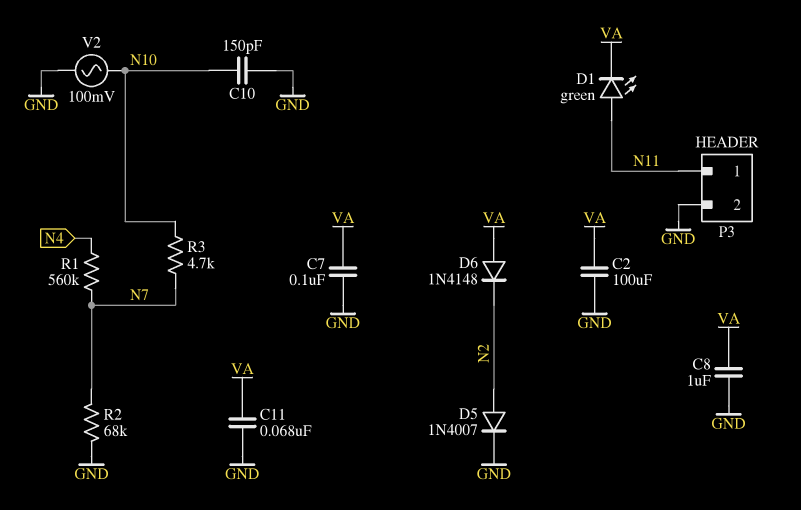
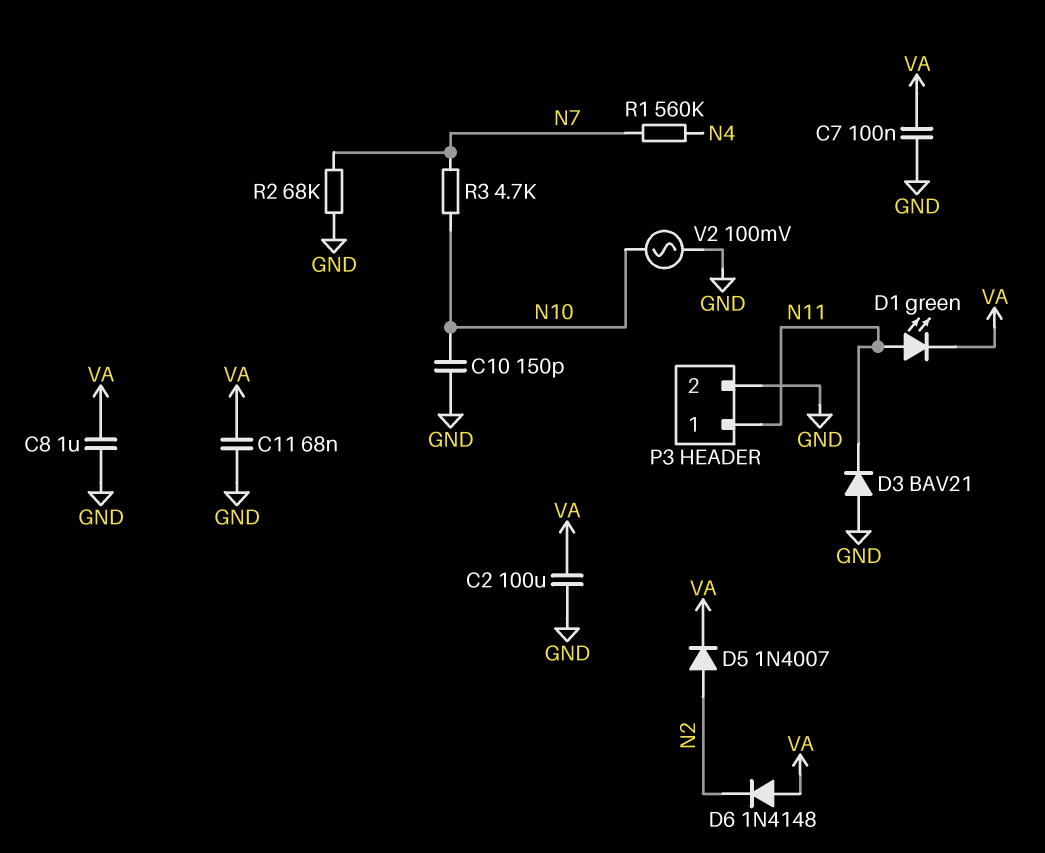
D3: none -> diode BAV21 (A GND, K N11)
D5: diode 1N4007 (A N2, K GND) -> diode 1N4007 (A N2, K VA)

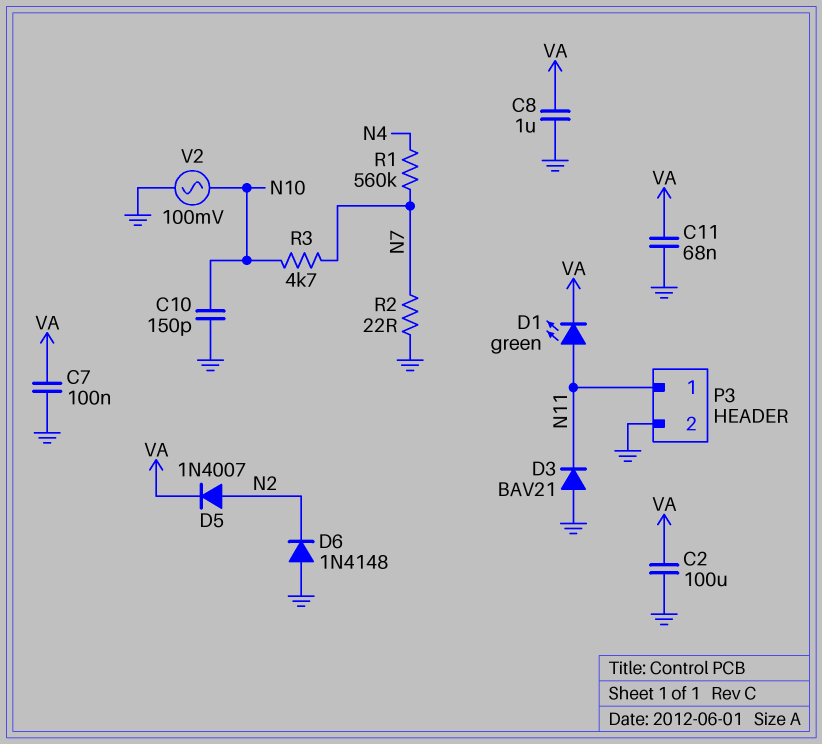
D6: diode 1N4148 (A VA, K N2) -> diode 1N4148 (A GND, K N2)
R2: 68k (GND, N7) -> 22 (GND, N7)

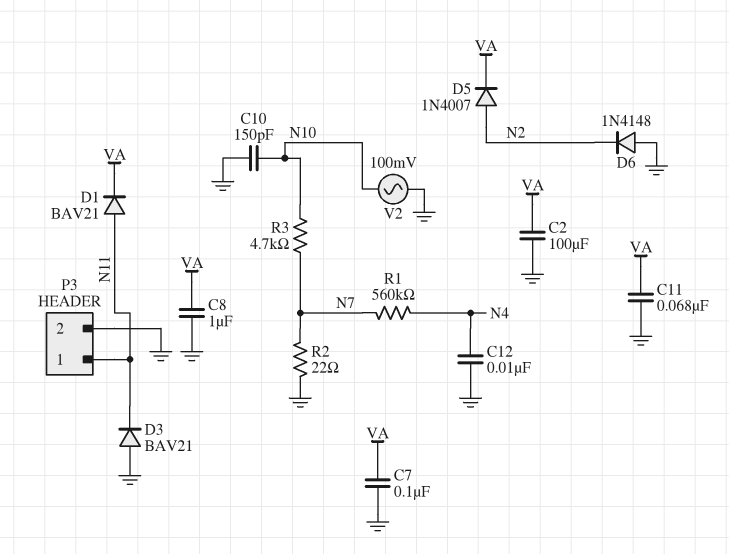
C12: none -> 10nF (GND, N4)
D1: LED green (A N11, K VA) -> diode BAV21 (A N11, K VA)

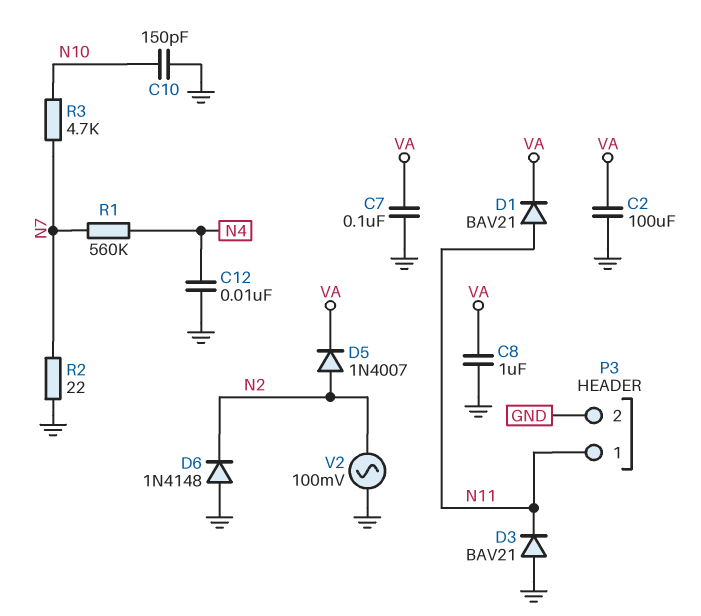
C11: 68nF (GND, VA) -> none
V2: AC 100mV (GND, N10) -> AC 100mV (GND, N2)

